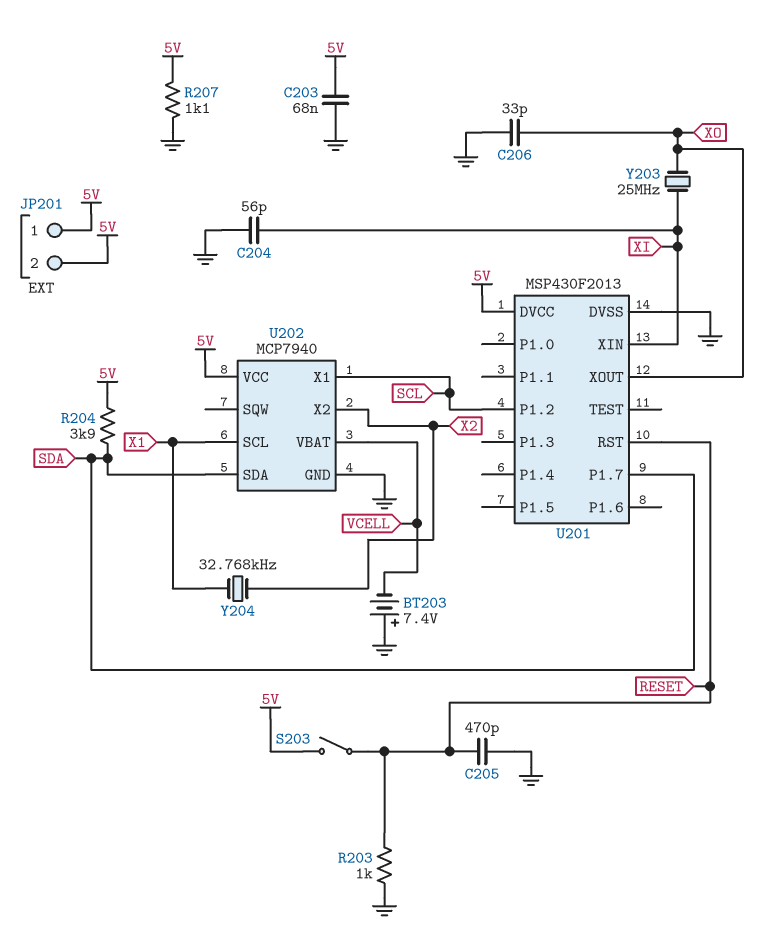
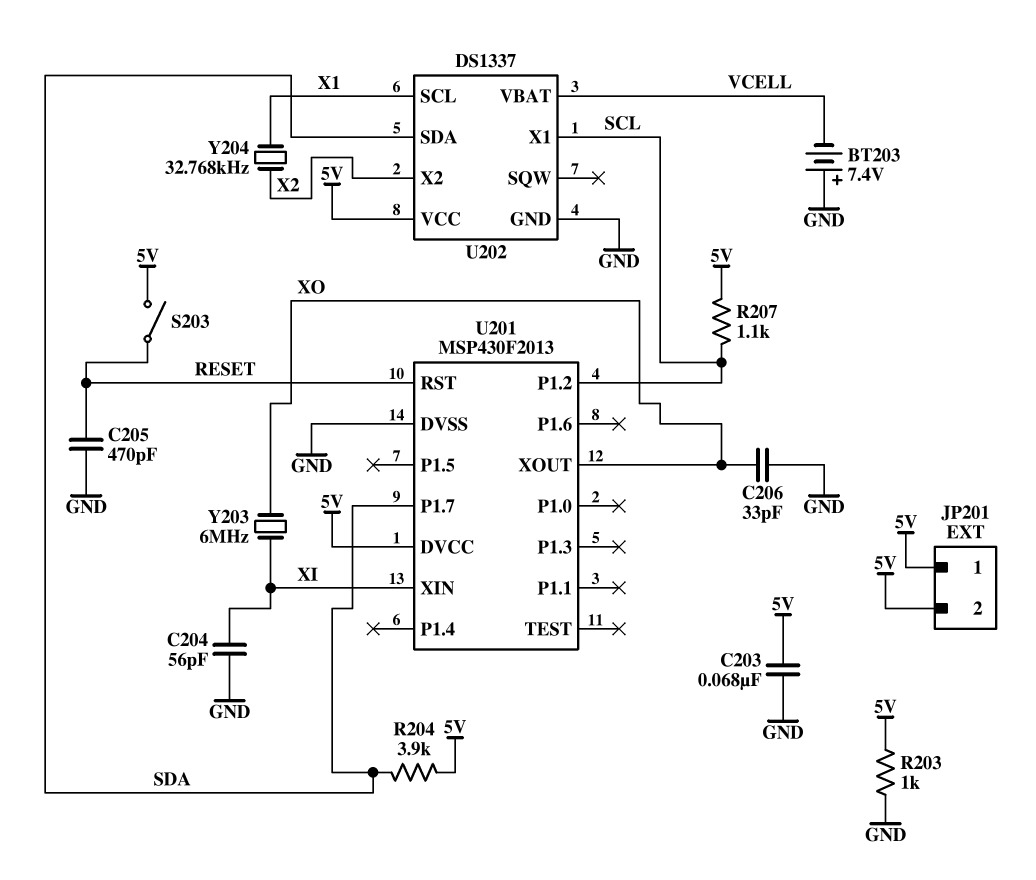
R203: 1k (GND, RESET) -> 1k (5V, GND)
R207: 1.1k (5V, GND) -> 1.1k (5V, SCL)
U202: MCP7940 -> DS1337
Y203: 25MHz (XI, XO) -> 6MHz (XI, XO)

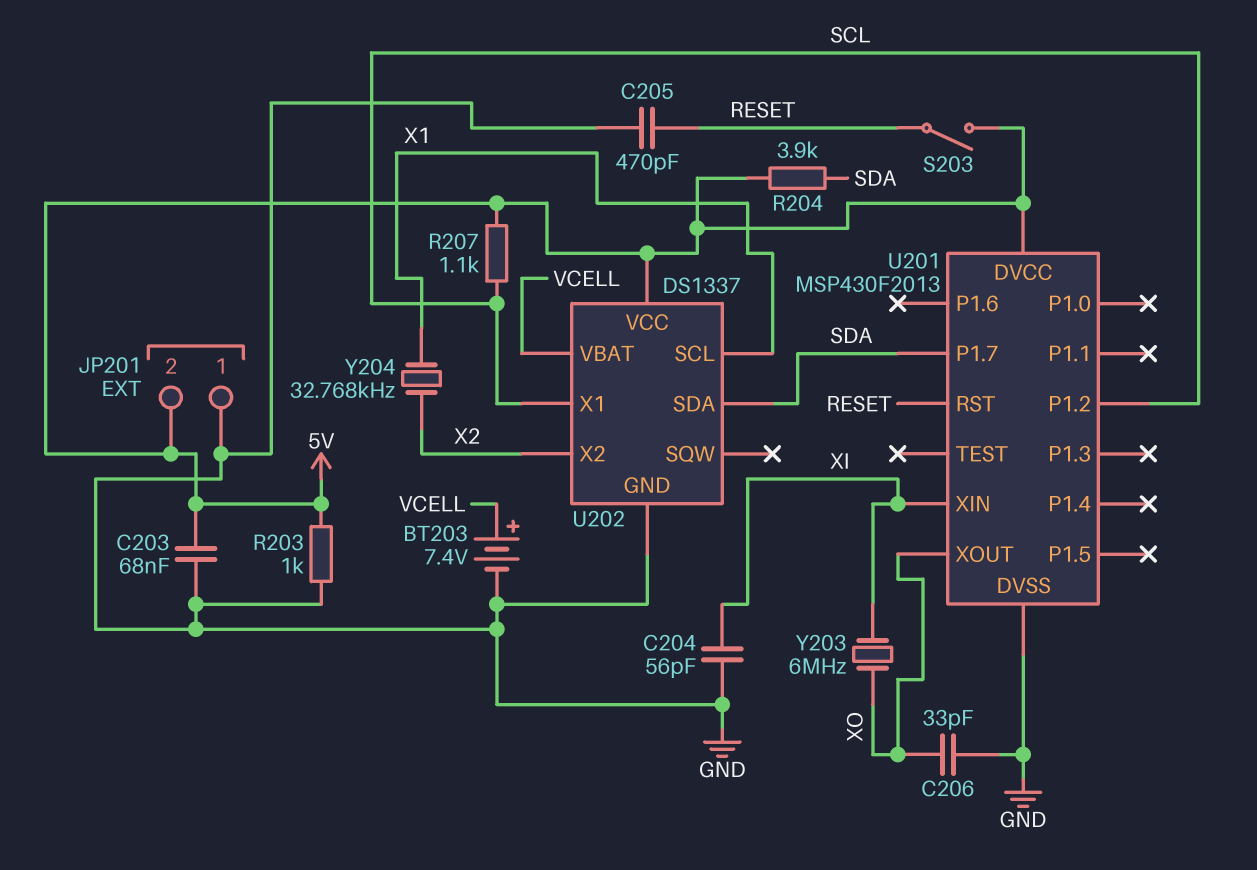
BT203: 7.4V (plus GND, minus VCELL) -> 7.4V (plus VCELL, minus GND)
JP201 pin 1: 5V -> GND

